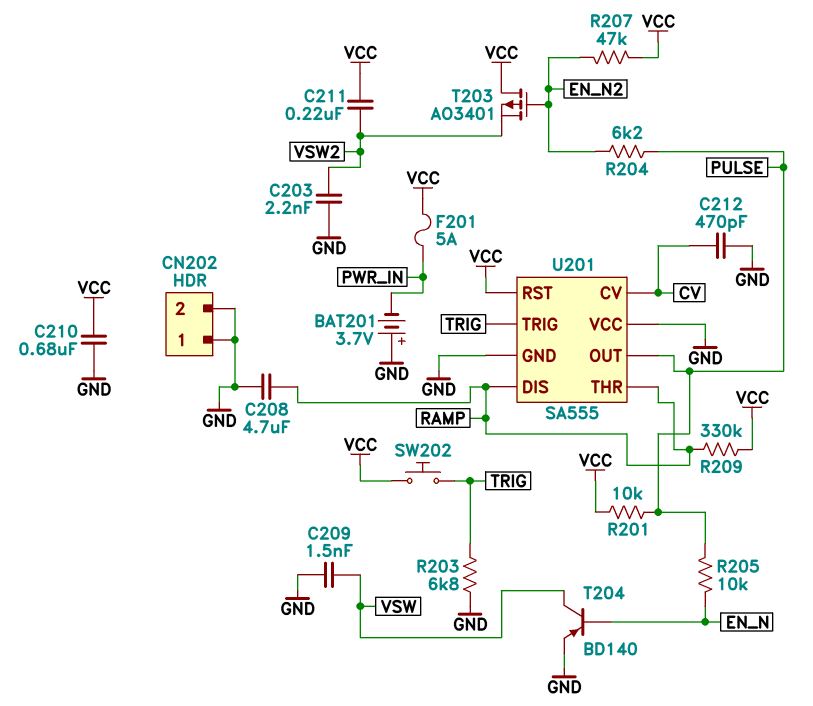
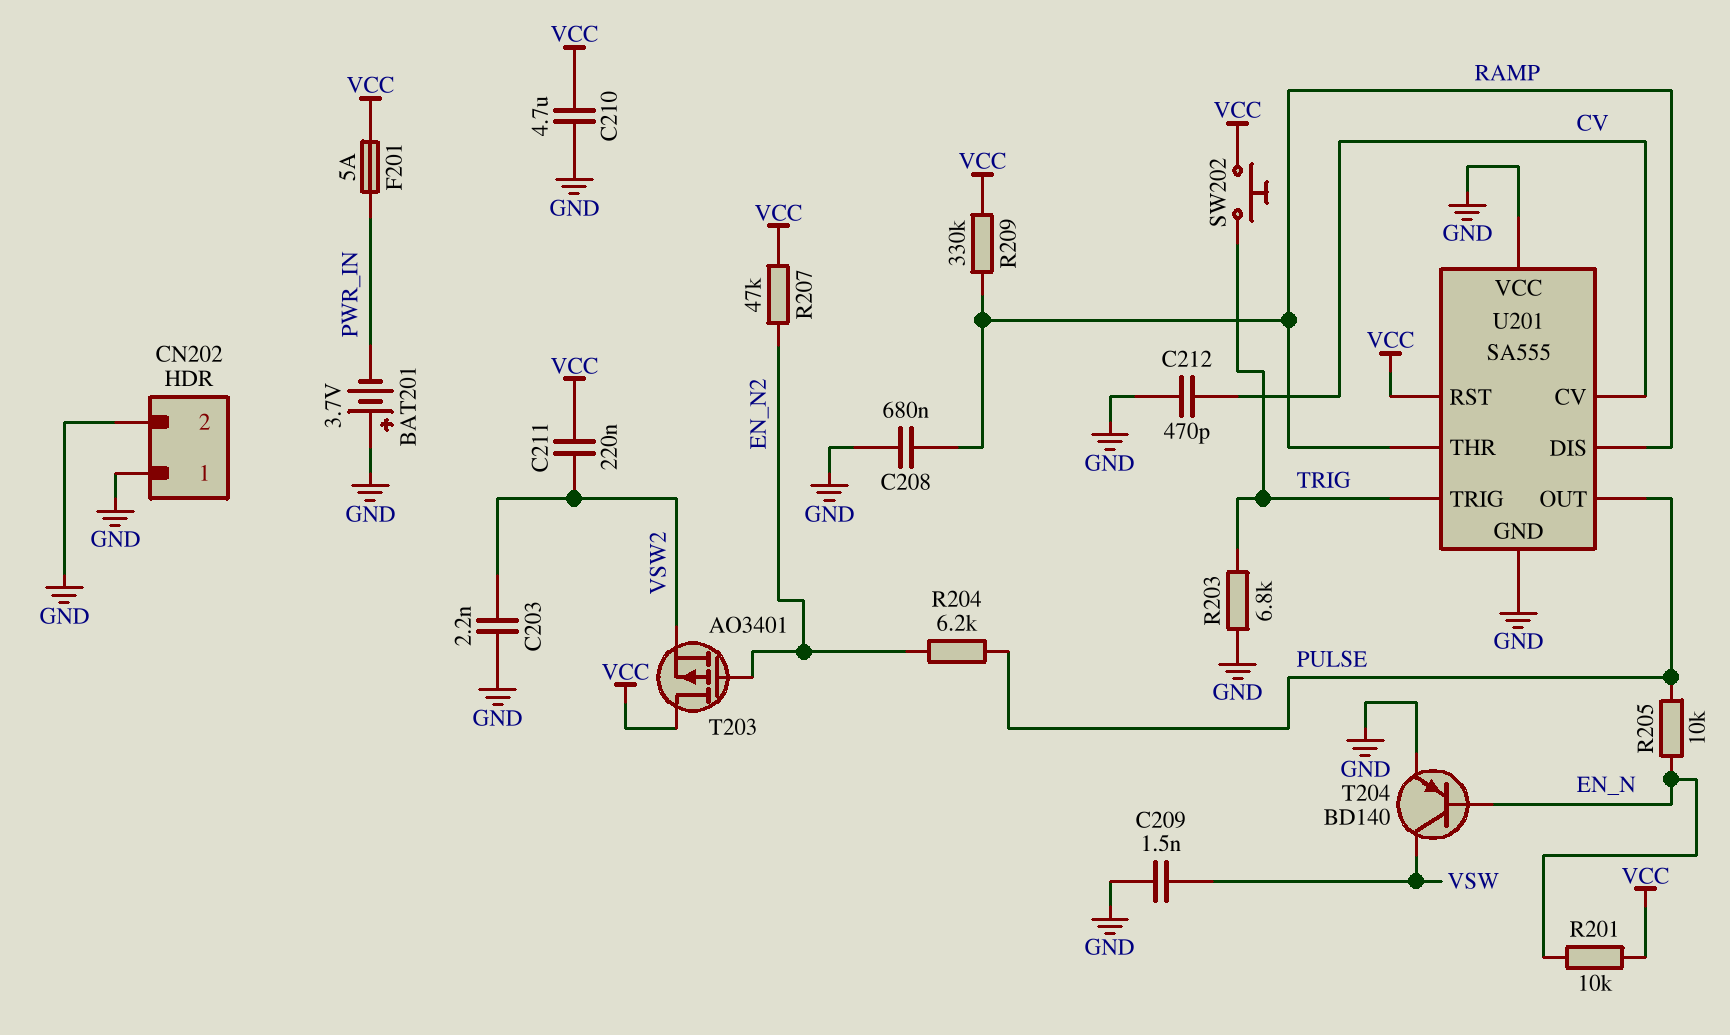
C208: 4.7uF (GND, RAMP) -> 680nF (GND, RAMP)
C210: 680nF (GND, VCC) -> 4.7uF (GND, VCC)
R201: 10k (PULSE, VCC) -> 10k (EN_N, VCC)

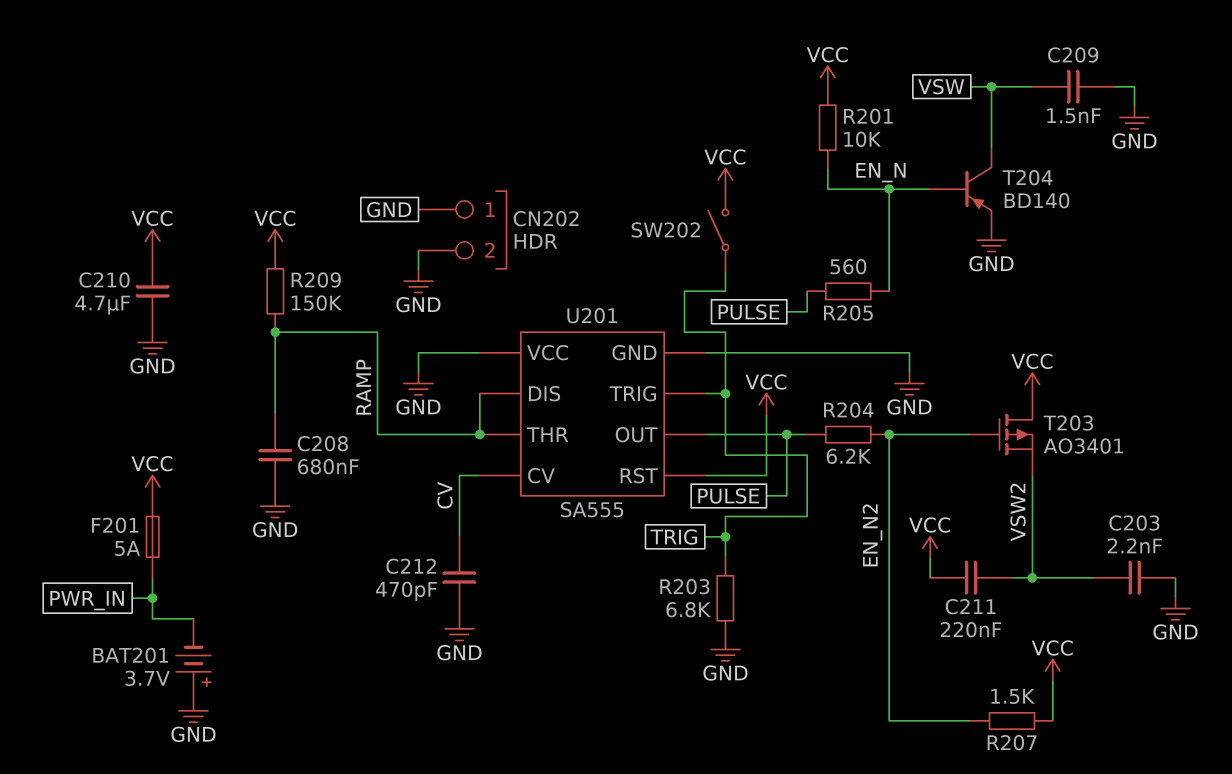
R205: 10k (EN_N, PULSE) -> 560 (EN_N, PULSE)
R207: 47k (EN_N2, VCC) -> 1.5k (EN_N2, VCC)
R209: 330k (RAMP, VCC) -> 150k (RAMP, VCC)
SW202: button (TRIG, VCC) -> switch (TRIG, VCC)

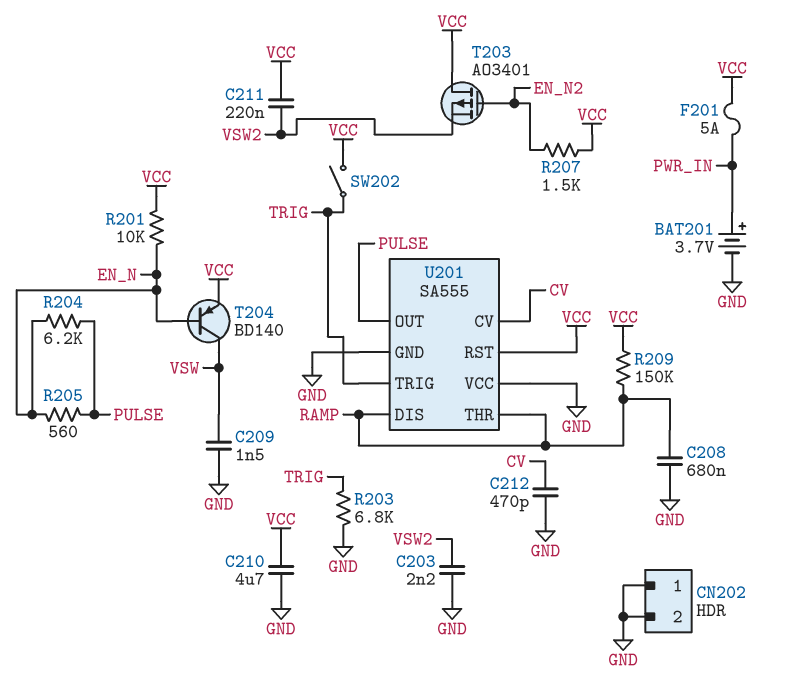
BAT201: 3.7V (plus GND, minus PWR_IN) -> 3.7V (plus PWR_IN, minus GND)
R204: 6.2k (EN_N2, PULSE) -> 6.2k (EN_N, PULSE)
T204: PNP BD140 (B EN_N, C VSW, E GND) -> PNP BD140 (B EN_N, C VSW, E VCC)

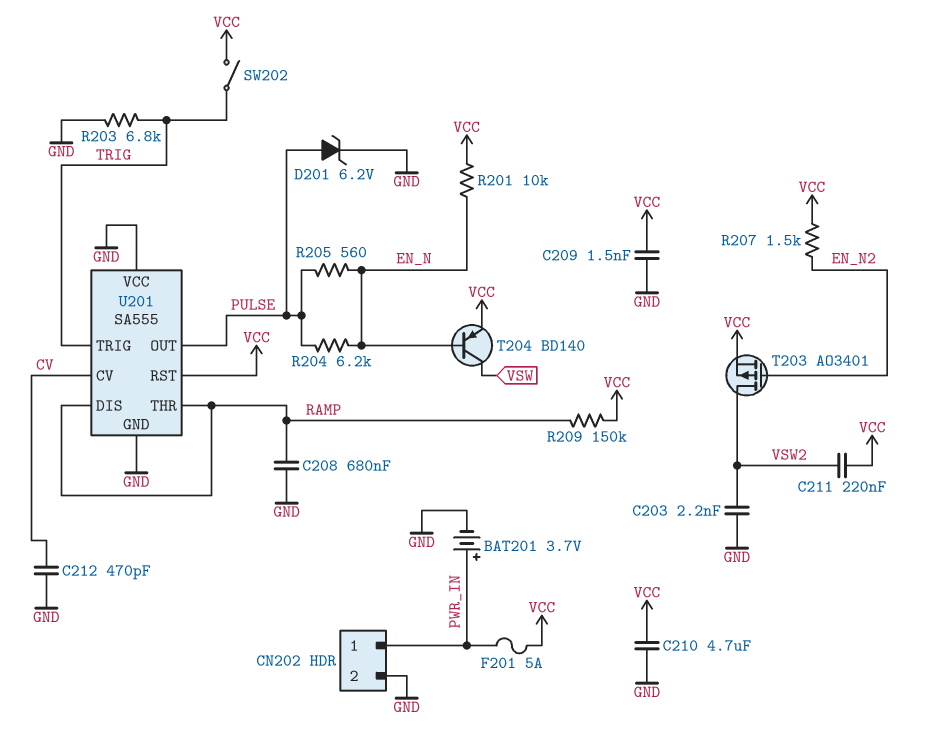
C209: 1.5nF (GND, VSW) -> 1.5nF (GND, VCC)
CN202 pin 1: GND -> PWR_IN
D201: none -> zener 6.2V (A PULSE, K GND)
T203: PMOS AO3401 (G EN_N2, D VCC, S VSW2) -> PMOS AO3401 (G EN_N2, D VSW2, S VCC)

